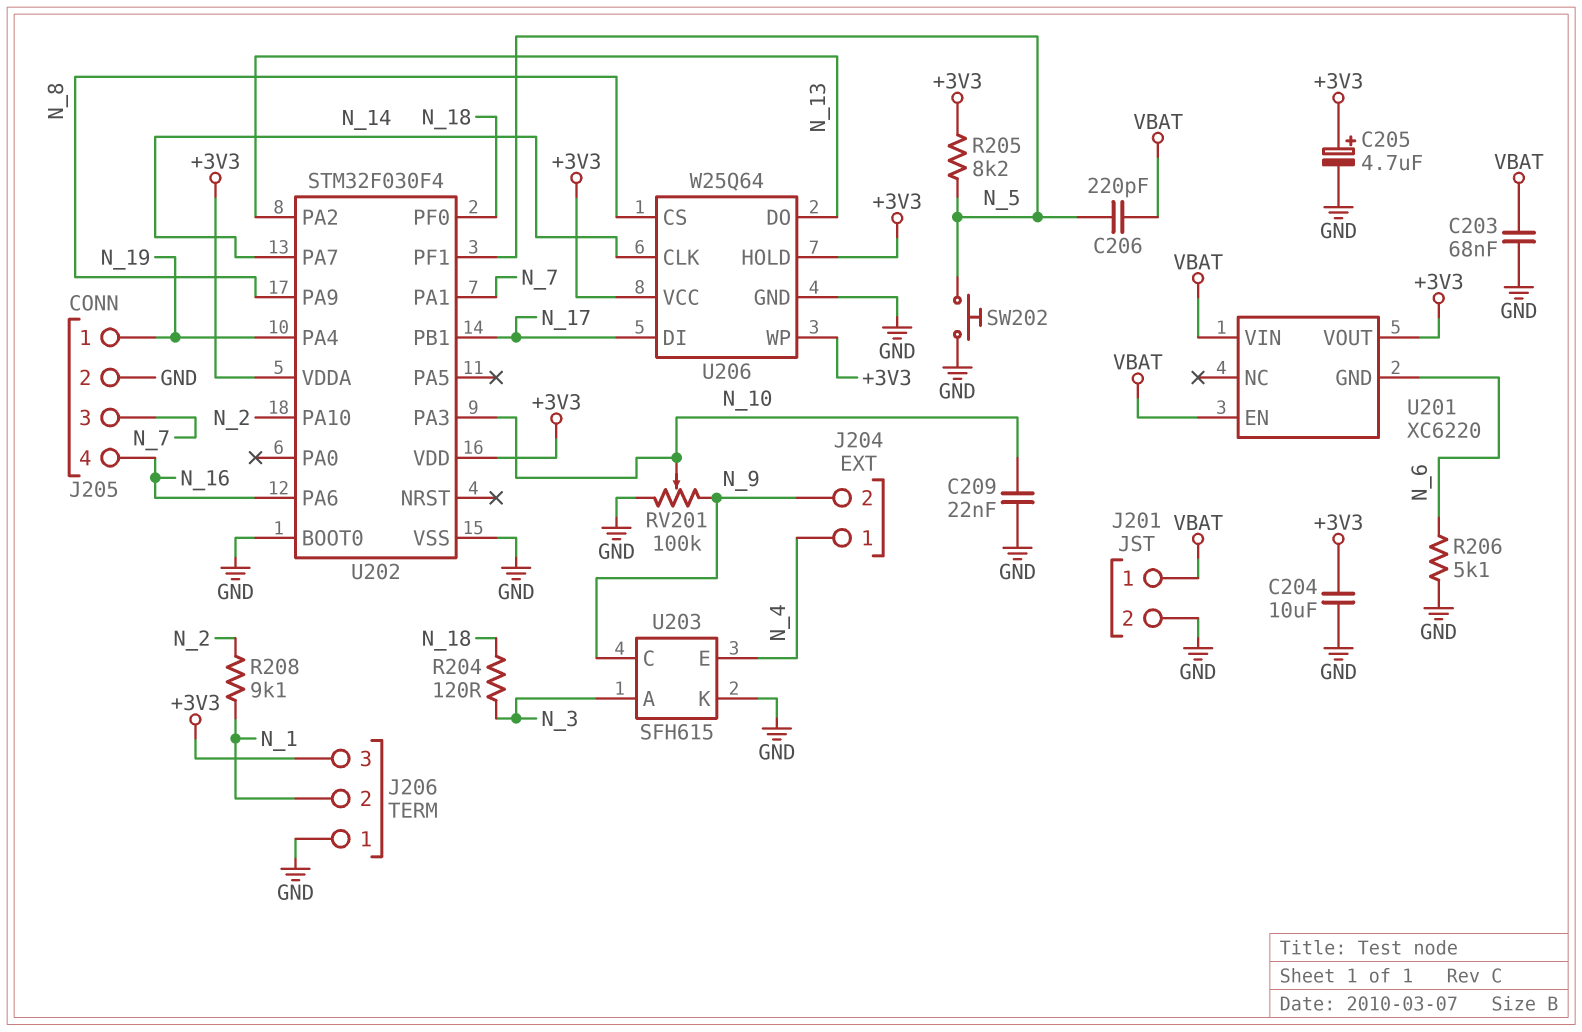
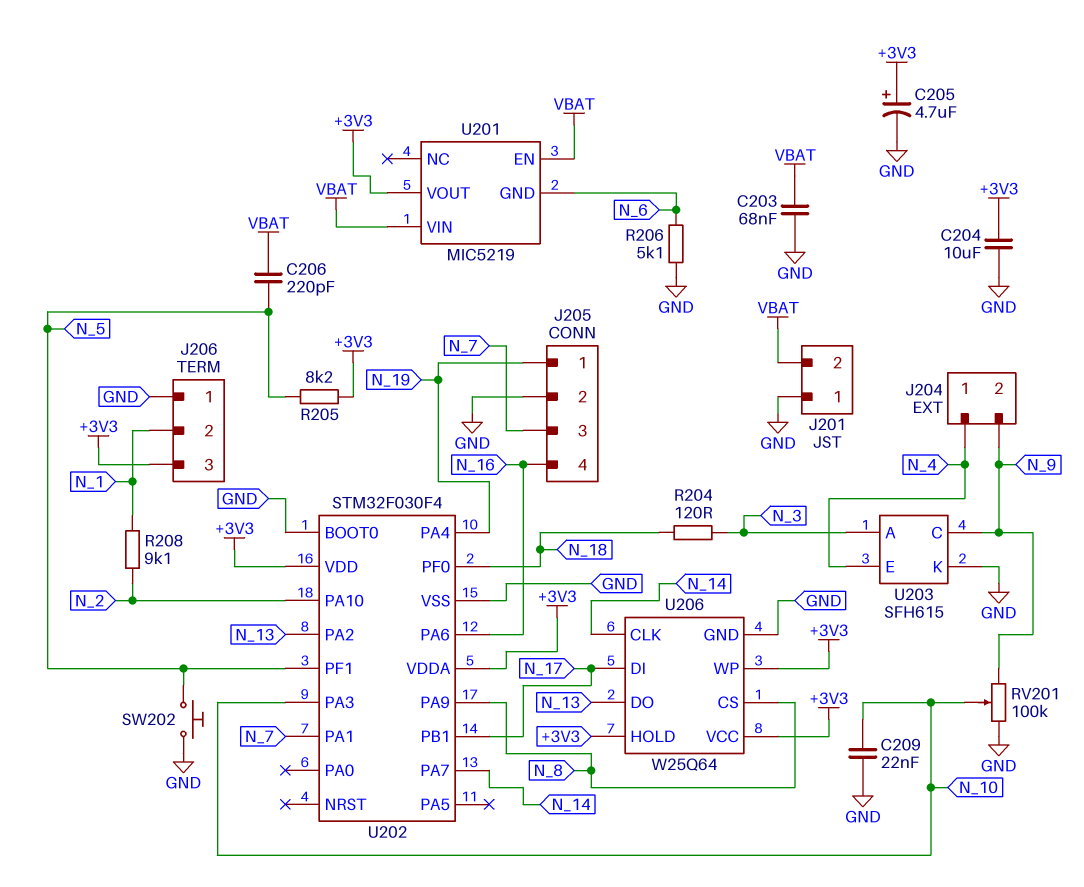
J201 pin 1: VBAT -> GND
J201 pin 2: GND -> VBAT
U201: XC6220 -> MIC5219

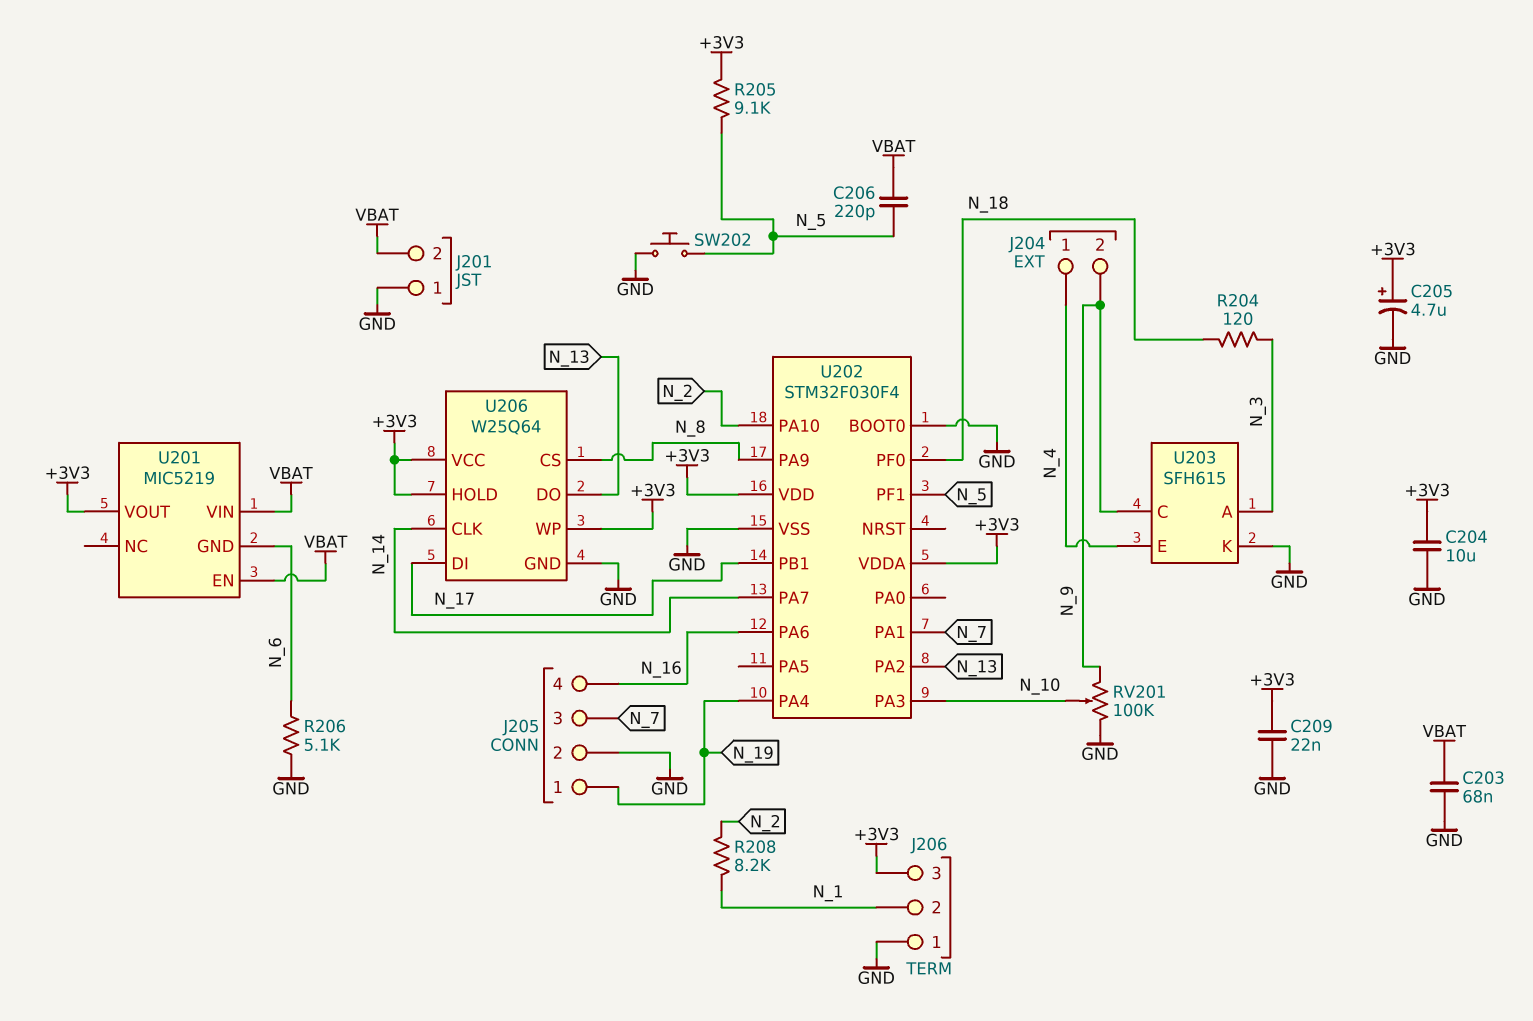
C209: 22nF (GND, N_10) -> 22nF (+3V3, GND)
R205: 8.2k (+3V3, N_5) -> 9.1k (+3V3, N_5)
R208: 9.1k (N_1, N_2) -> 8.2k (N_1, N_2)

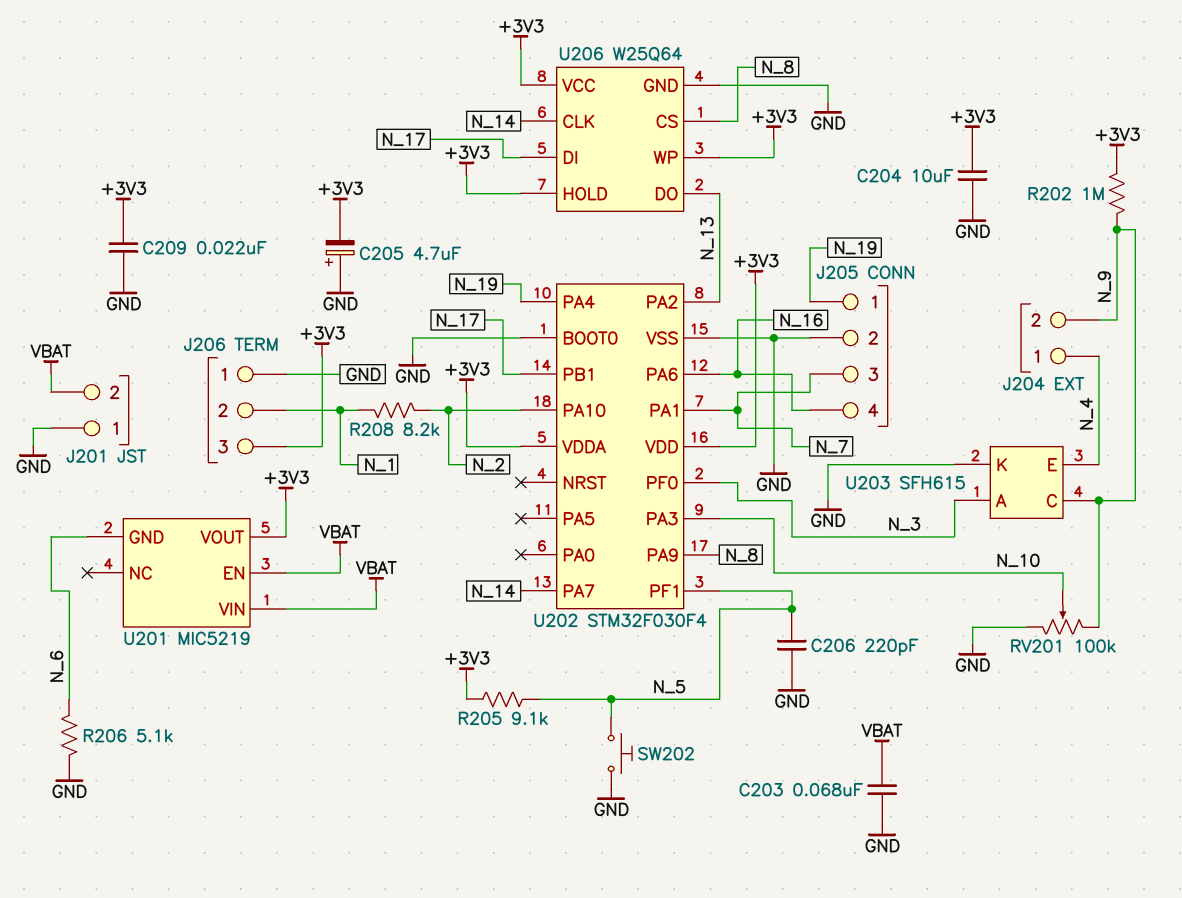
C205: 4.7uF (plus +3V3, minus GND) -> 4.7uF (plus GND, minus +3V3)
C206: 220pF (N_5, VBAT) -> 220pF (GND, N_5)
R202: none -> 1M (+3V3, N_9)
R204: 120 (N_3, N_18) -> none
U202 pin PF0: N_18 -> N_3

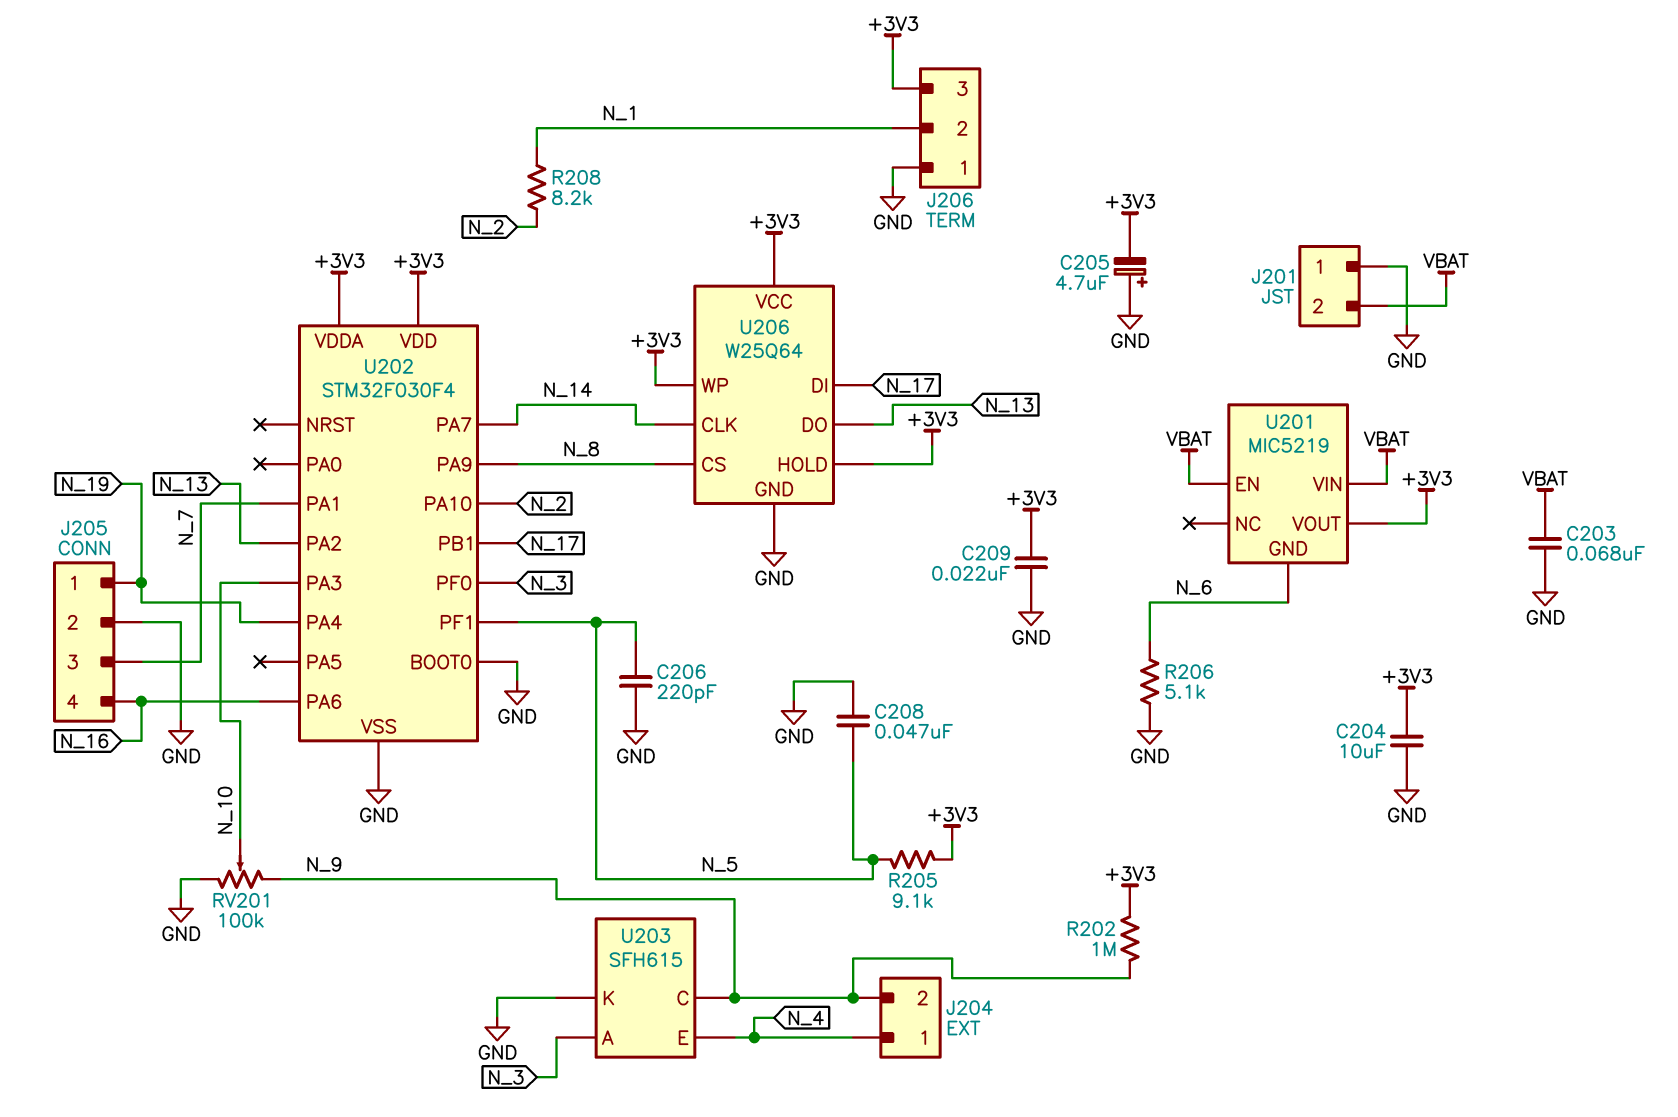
C208: none -> 47nF (GND, N_5)
SW202: button (GND, N_5) -> none

